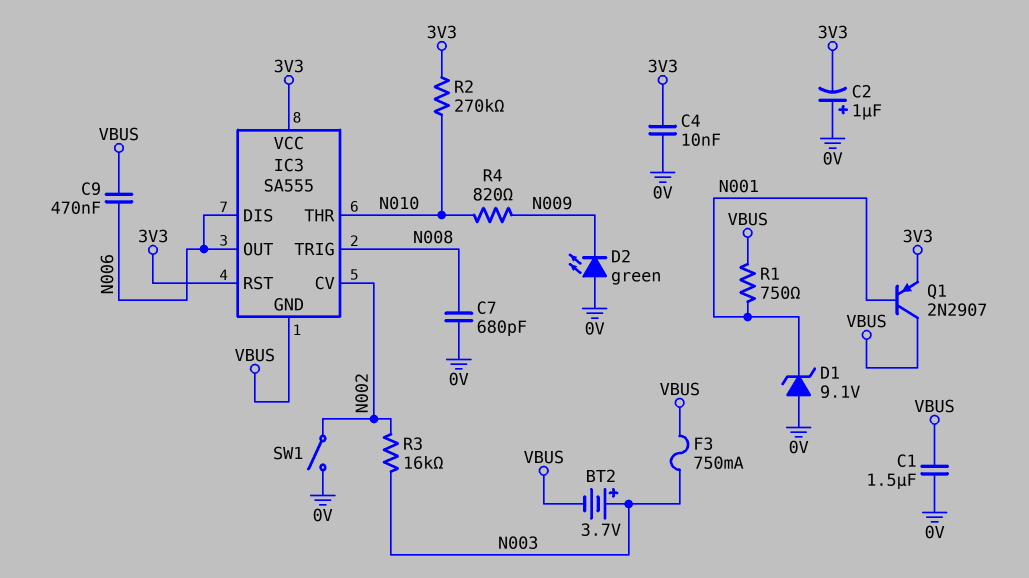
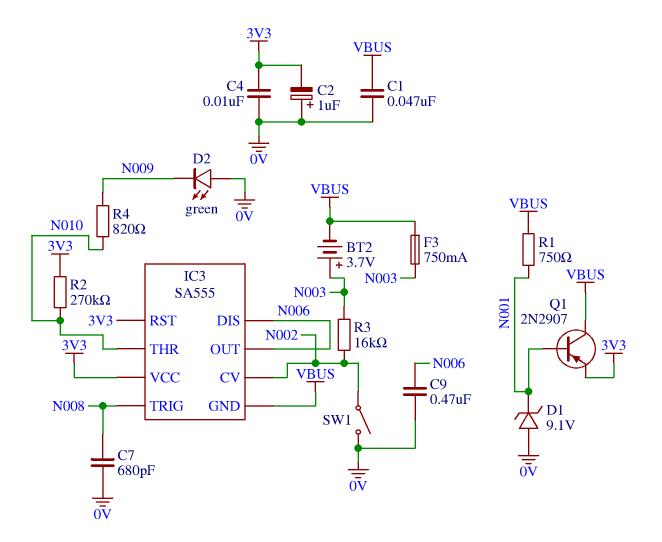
C1: 1.5uF (0V, VBUS) -> 47nF (0V, VBUS)
C9: 470nF (N006, VBUS) -> 470nF (0V, N006)

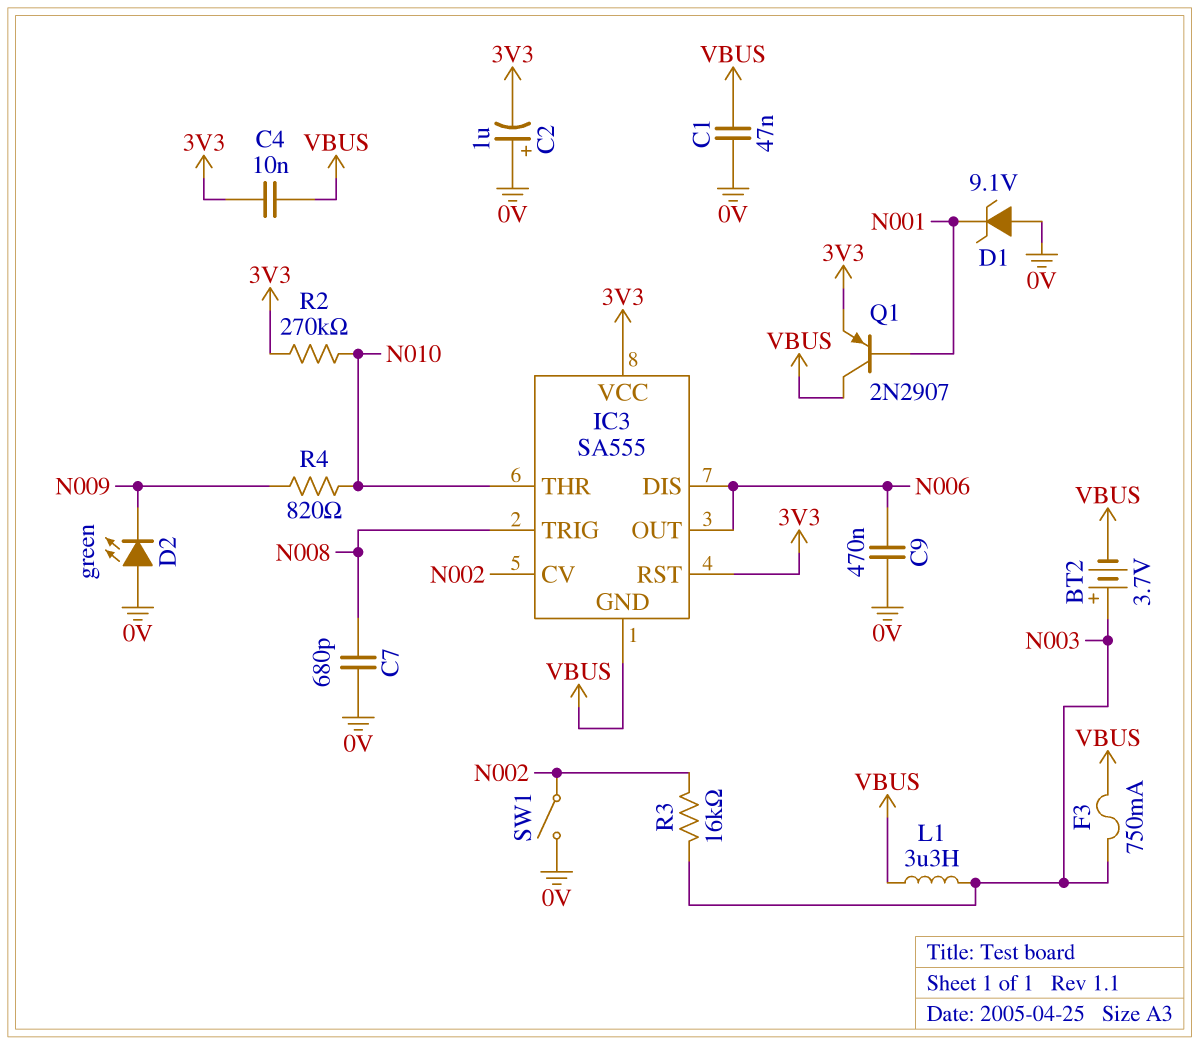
C4: 10nF (0V, 3V3) -> 10nF (3V3, VBUS)
L1: none -> 3.3uH (N003, VBUS)
R1: 750 (N001, VBUS) -> none

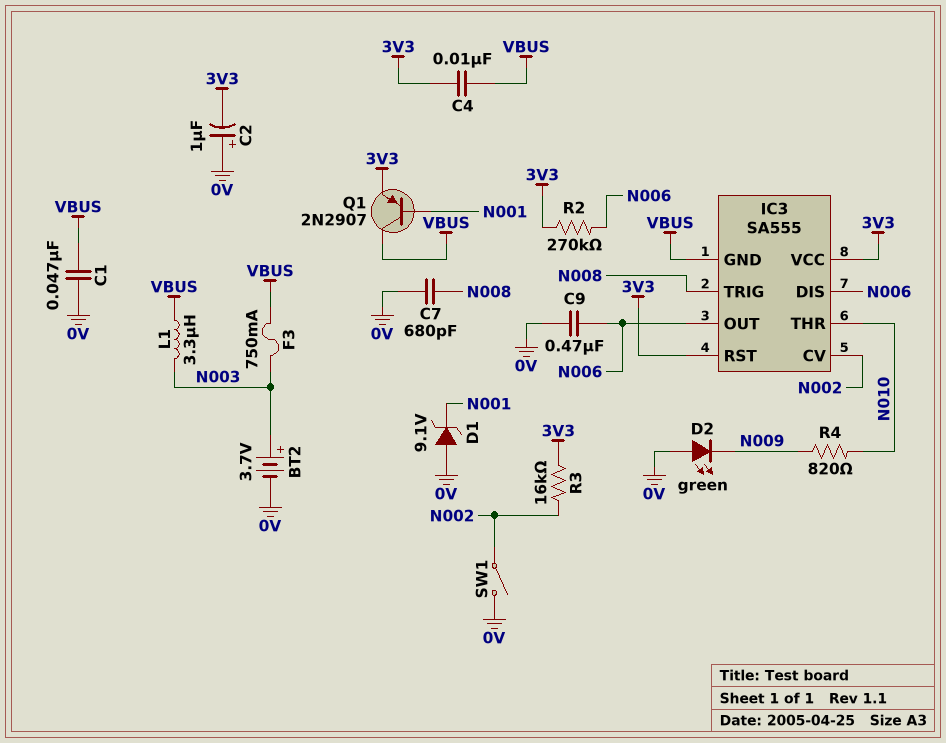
BT2: 3.7V (plus N003, minus VBUS) -> 3.7V (plus N003, minus 0V)
R2: 270k (3V3, N010) -> 270k (3V3, N006)
R3: 16k (N002, N003) -> 16k (3V3, N002)

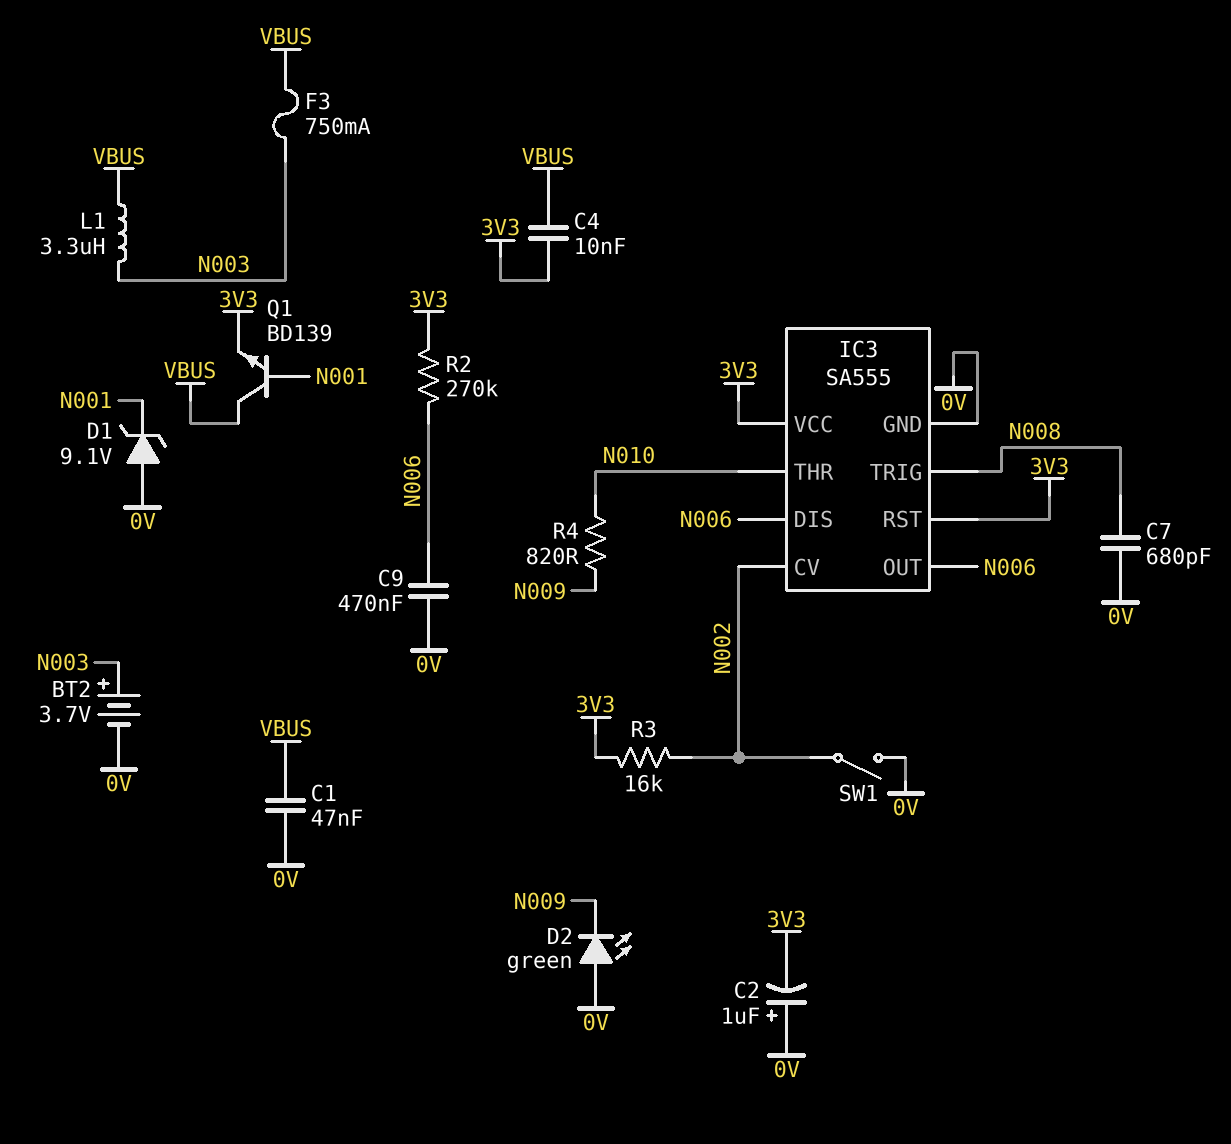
IC3 pin GND: VBUS -> 0V
Q1: PNP 2N2907 (B N001, C VBUS, E 3V3) -> NPN BD139 (B N001, C VBUS, E 3V3)

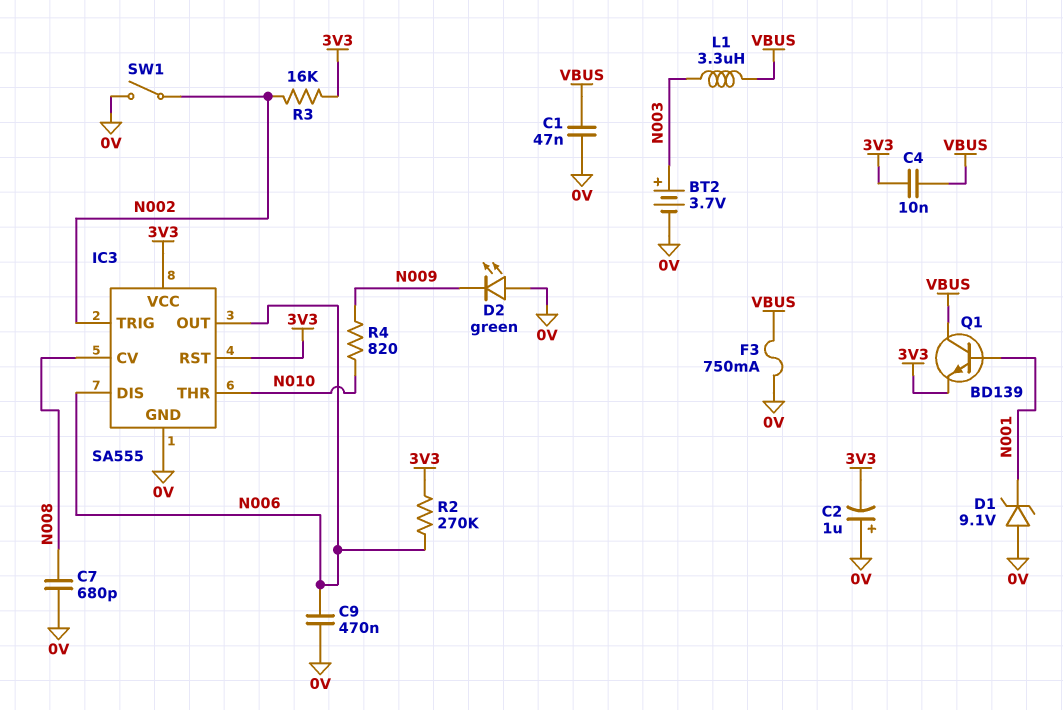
F3: 750mA (N003, VBUS) -> 750mA (0V, VBUS)
IC3 pin CV: N002 -> N008
IC3 pin TRIG: N008 -> N002

